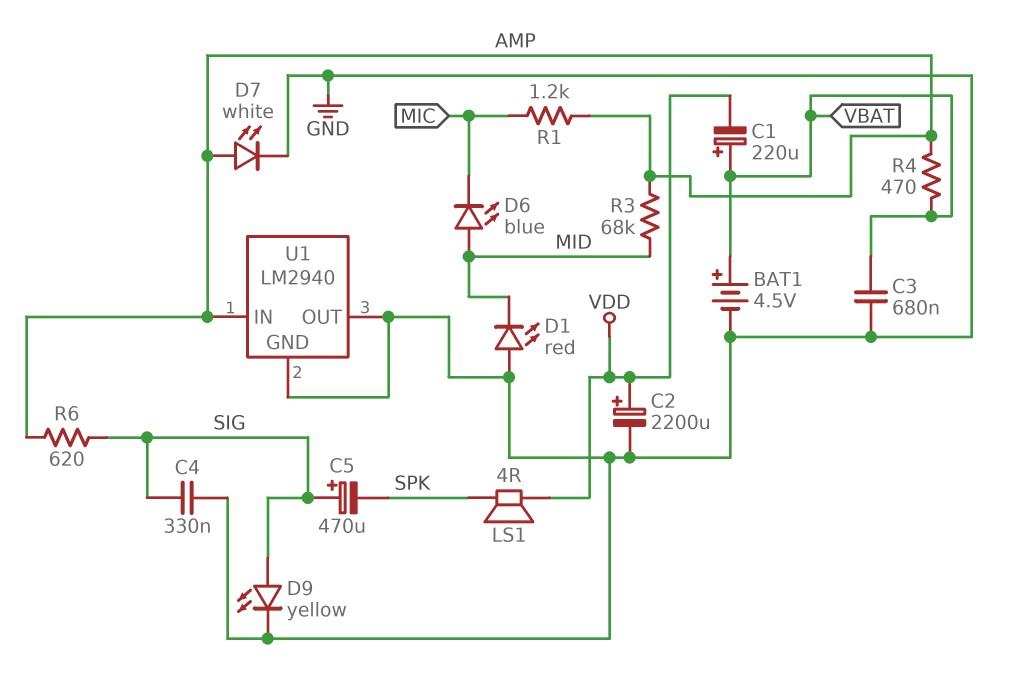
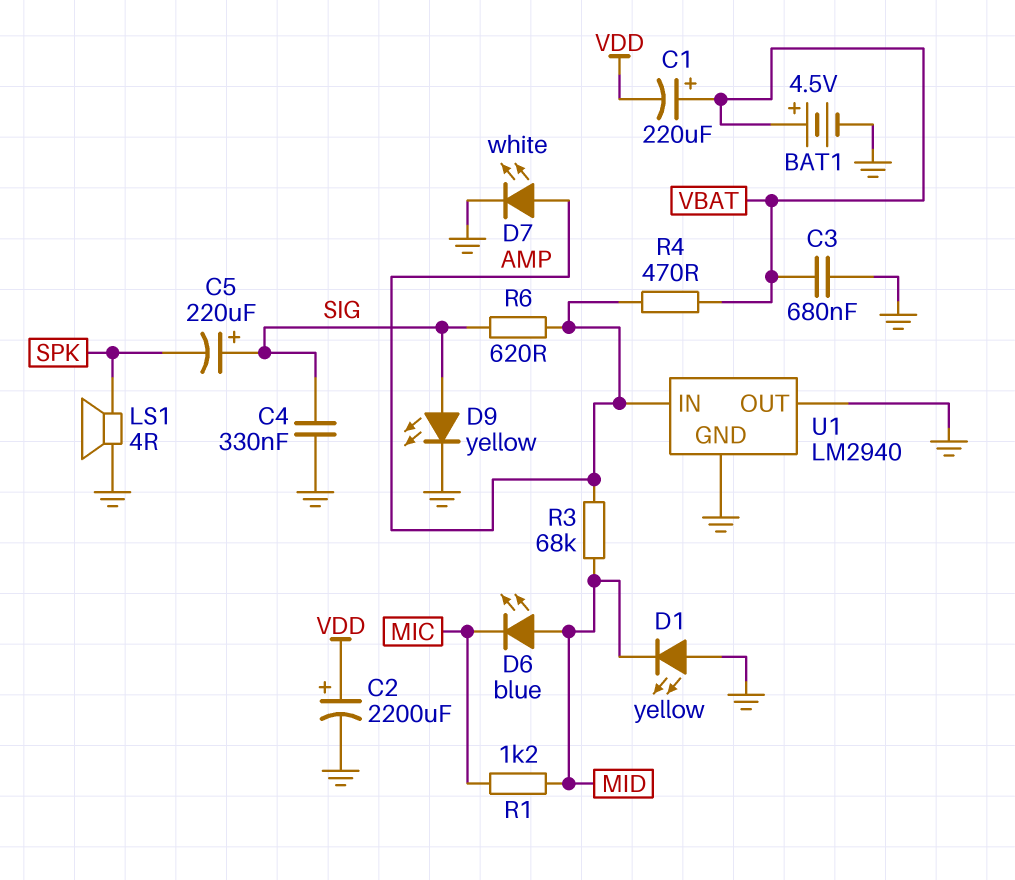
C5: 470uF (plus SIG, minus SPK) -> 220uF (plus SIG, minus SPK)
D1: LED red (A GND, K MID) -> LED yellow (A GND, K MID)
LS1: speaker 4R (SPK, VDD) -> speaker 4R (GND, SPK)
R1: 1.2k (AMP, MIC) -> 1.2k (MIC, MID)

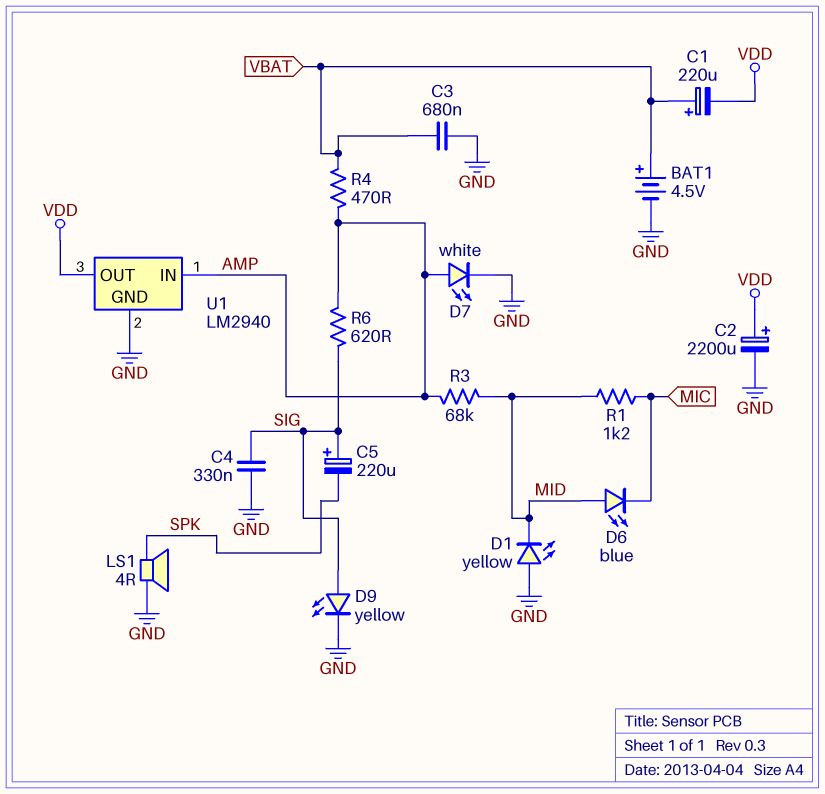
U1 pin OUT: GND -> VDD

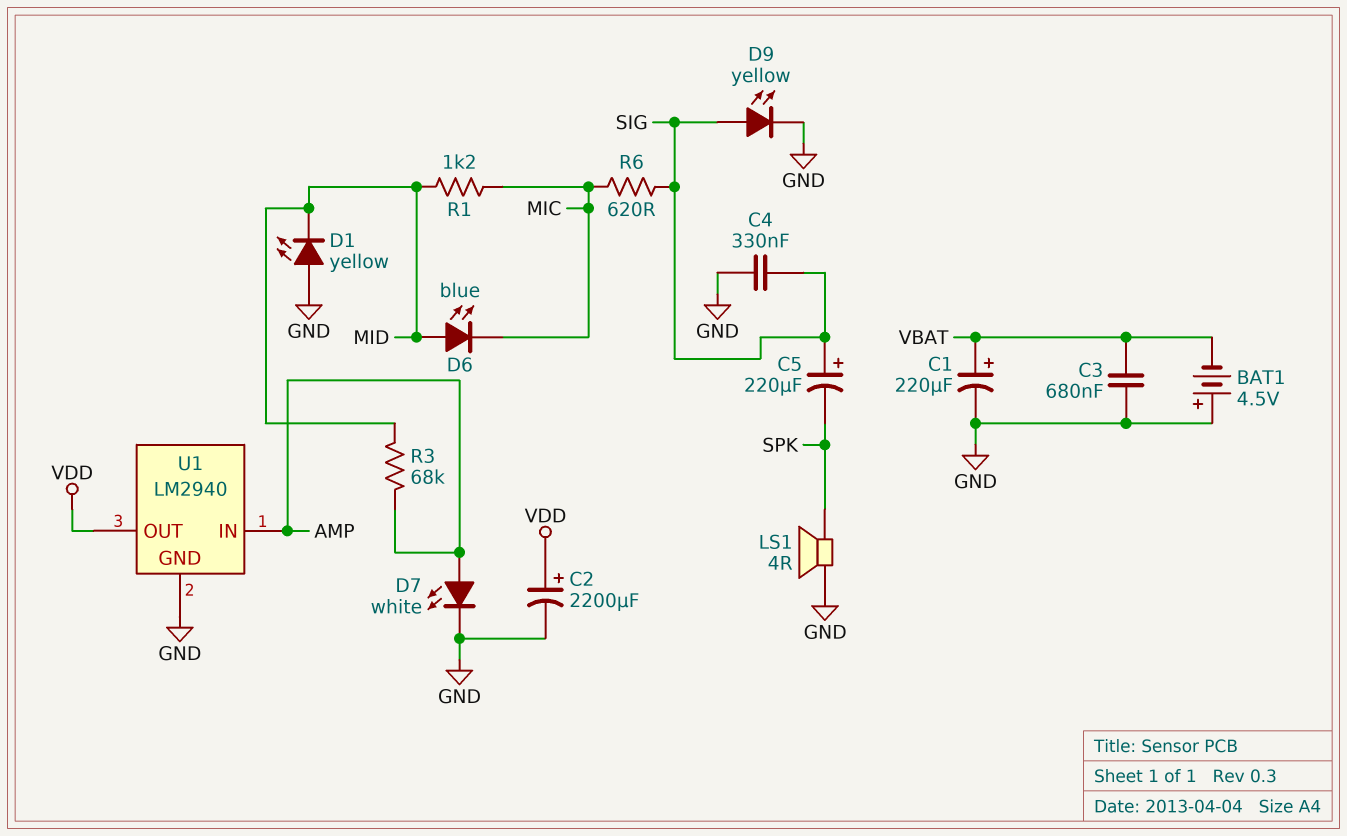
BAT1: 4.5V (plus VBAT, minus GND) -> 4.5V (plus GND, minus VBAT)
C1: 220uF (plus VBAT, minus VDD) -> 220uF (plus VBAT, minus GND)
R4: 470 (AMP, VBAT) -> none
R6: 620 (AMP, SIG) -> 620 (MIC, SIG)

